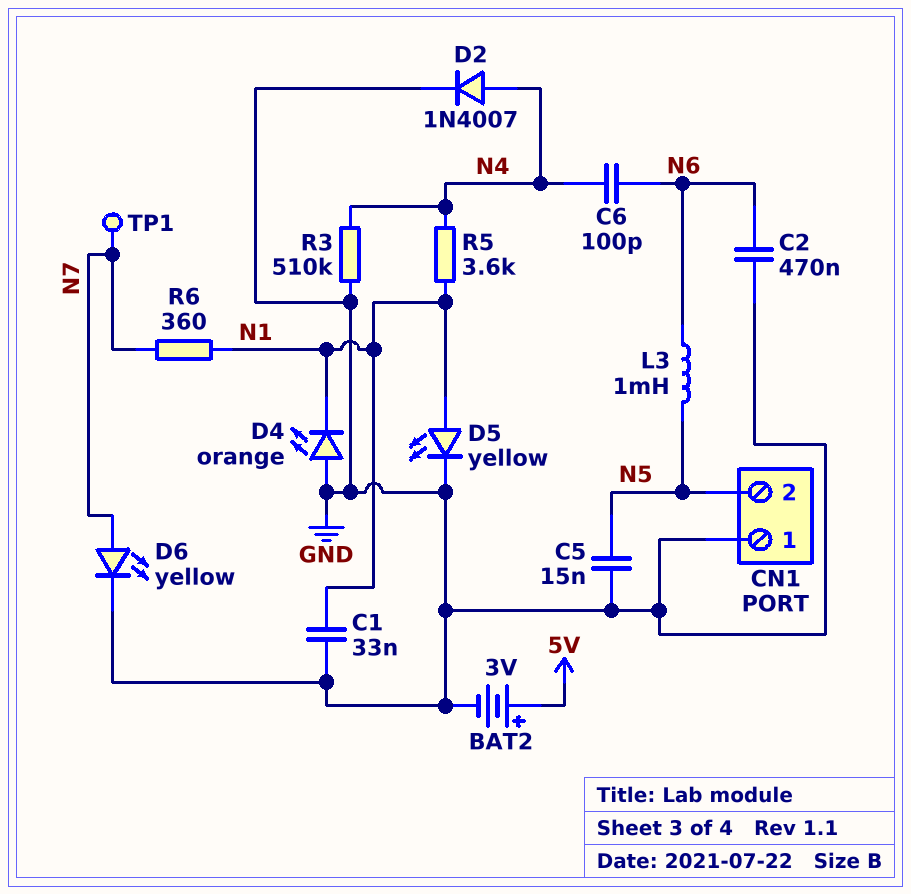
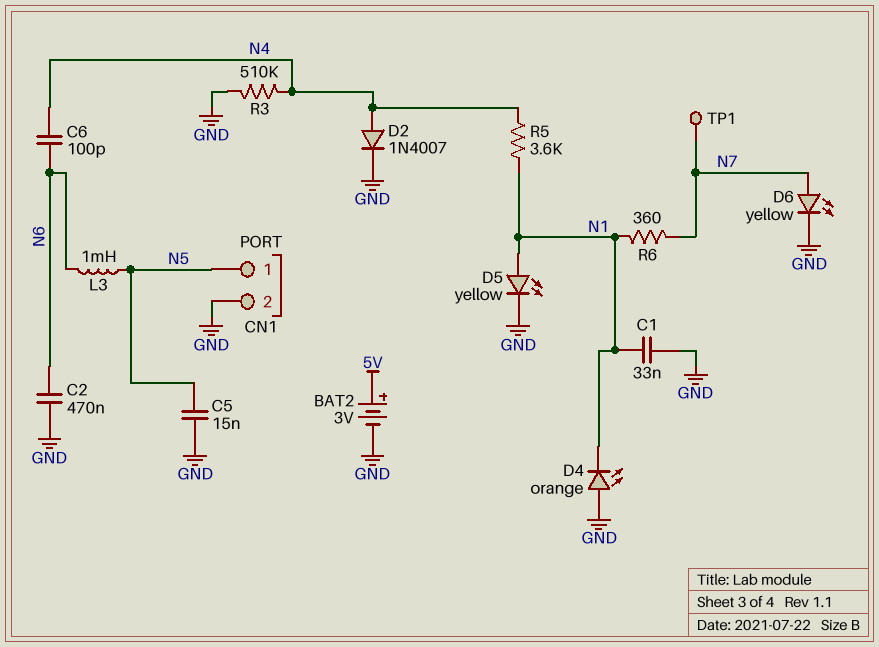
CN1 pin 1: GND -> N5
CN1 pin 2: N5 -> GND

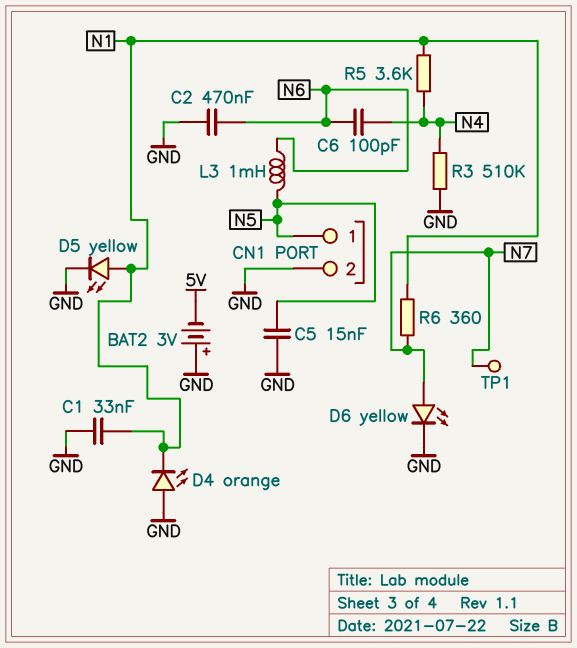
BAT2: 3V (plus 5V, minus GND) -> 3V (plus GND, minus 5V)
D2: diode 1N4007 (A N4, K GND) -> none

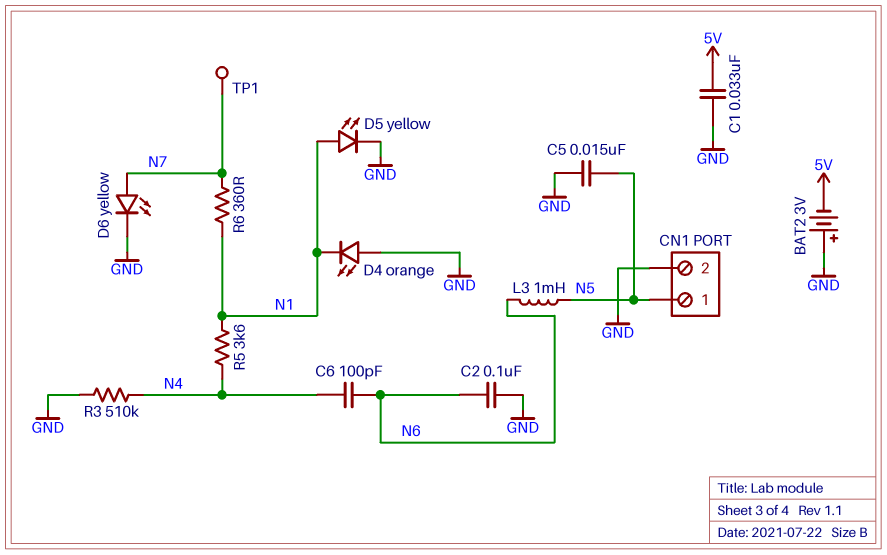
C1: 33nF (GND, N1) -> 33nF (5V, GND)
C2: 470nF (GND, N6) -> 100nF (GND, N6)

